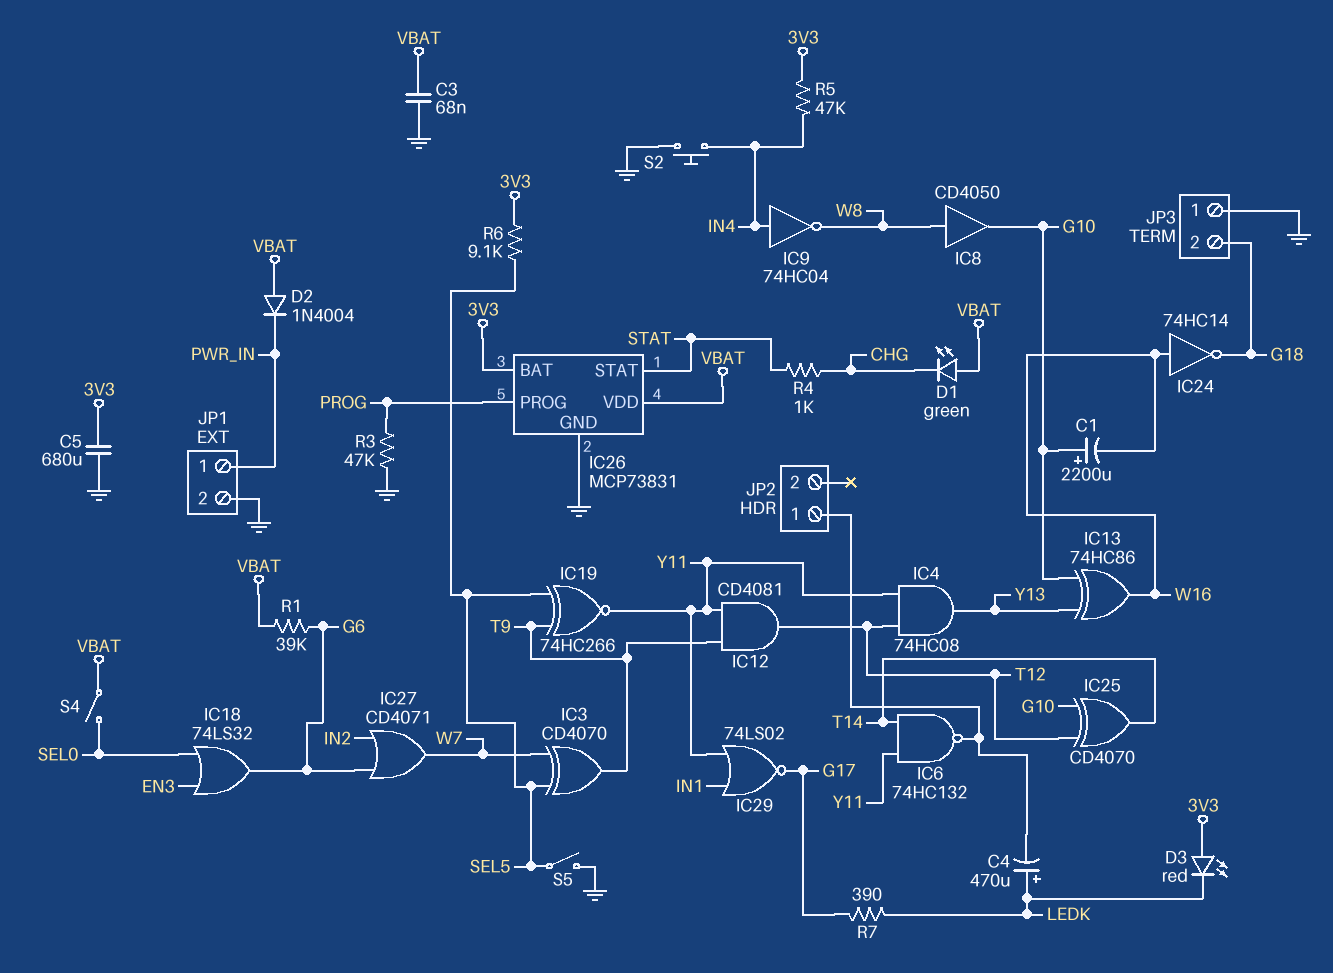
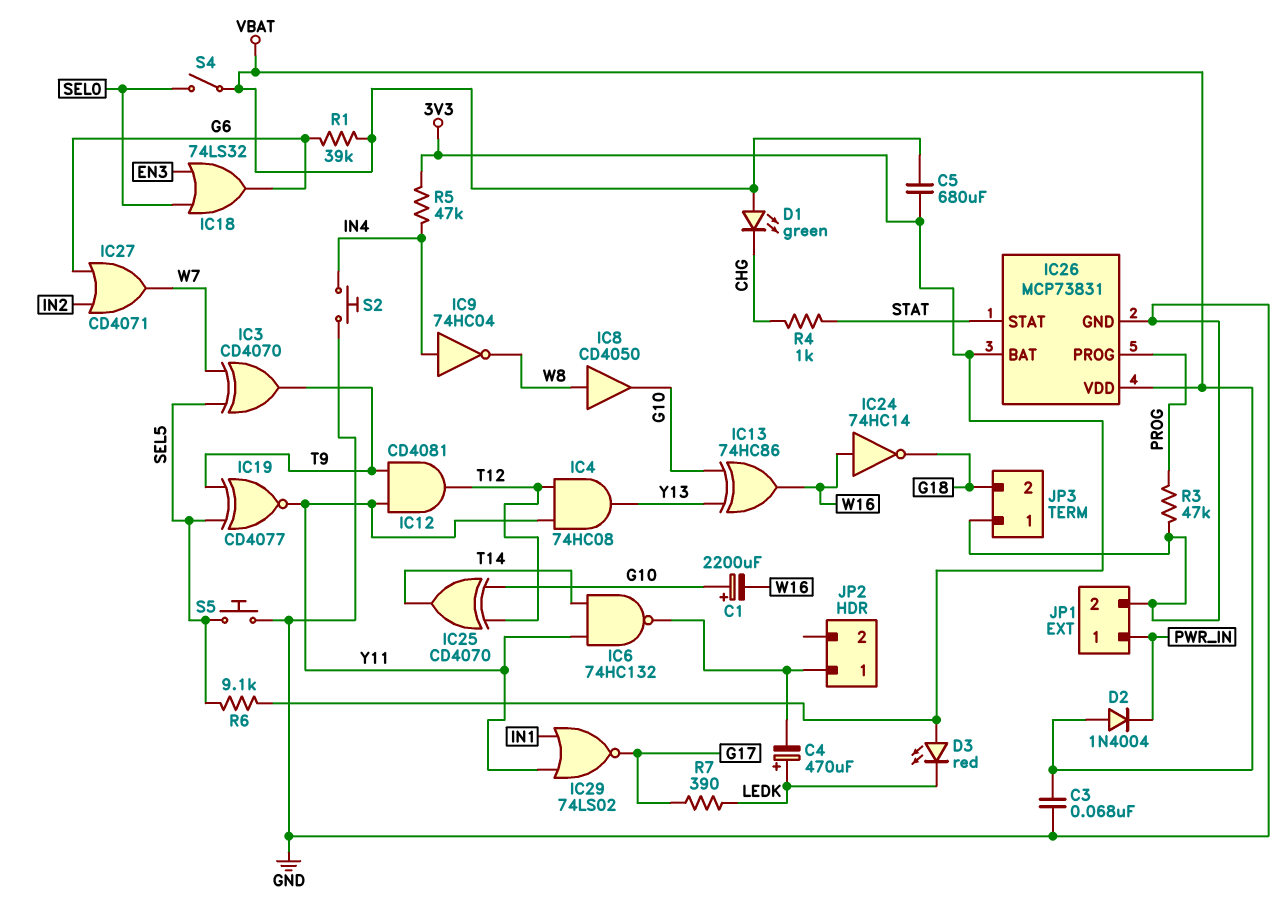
C5: 680uF (3V3, GND) -> 680uF (3V3, VBAT)
IC19: XNOR 74HC266 (in SEL5, in T9, out Y11) -> XNOR CD4077 (in SEL5, in T9, out Y11)
S5: switch (GND, SEL5) -> button (GND, SEL5)

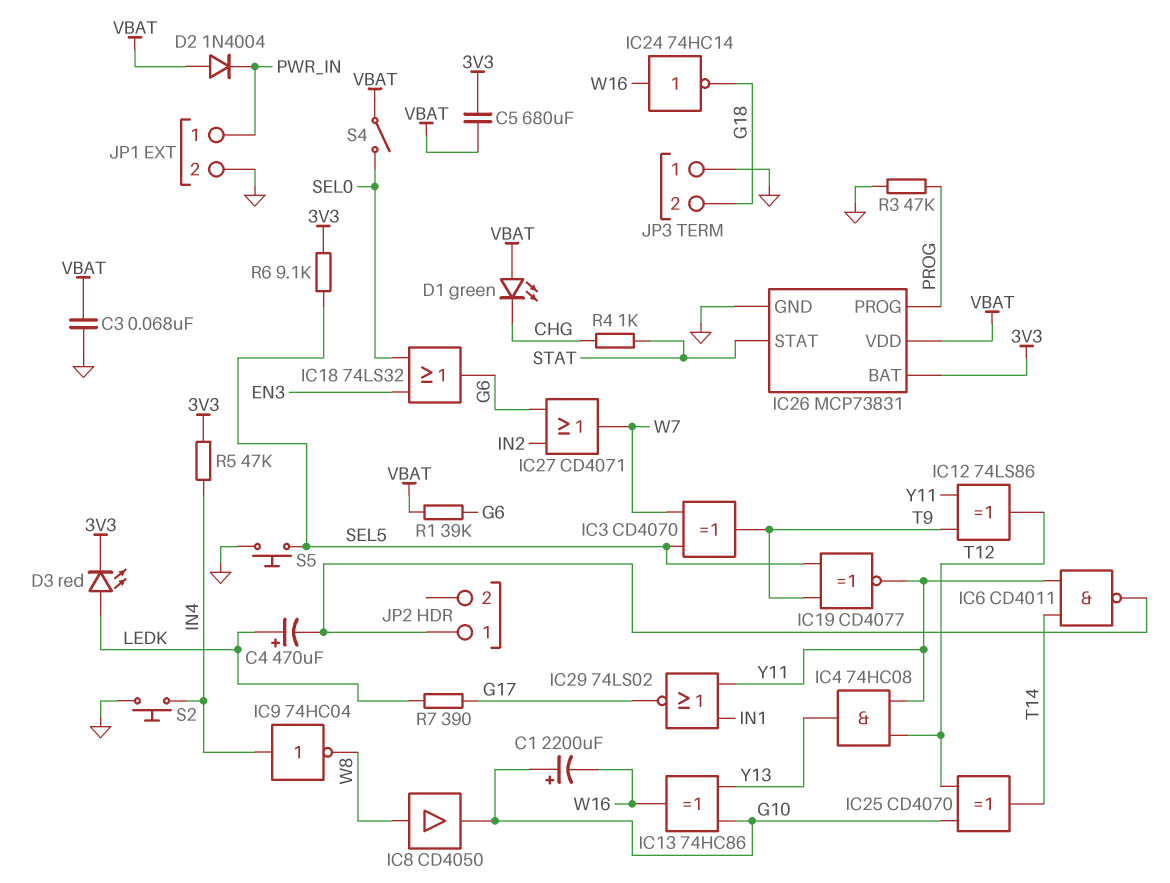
D3: LED red (A 3V3, K LEDK) -> LED red (A LEDK, K 3V3)
IC6: NAND 74HC132 (in T14, in Y11, out JP2/1) -> NAND CD4011 (in T14, in Y11, out JP2/1)
IC12: AND CD4081 (in T9, in Y11, out T12) -> XOR 74LS86 (in T9, in Y11, out T12)

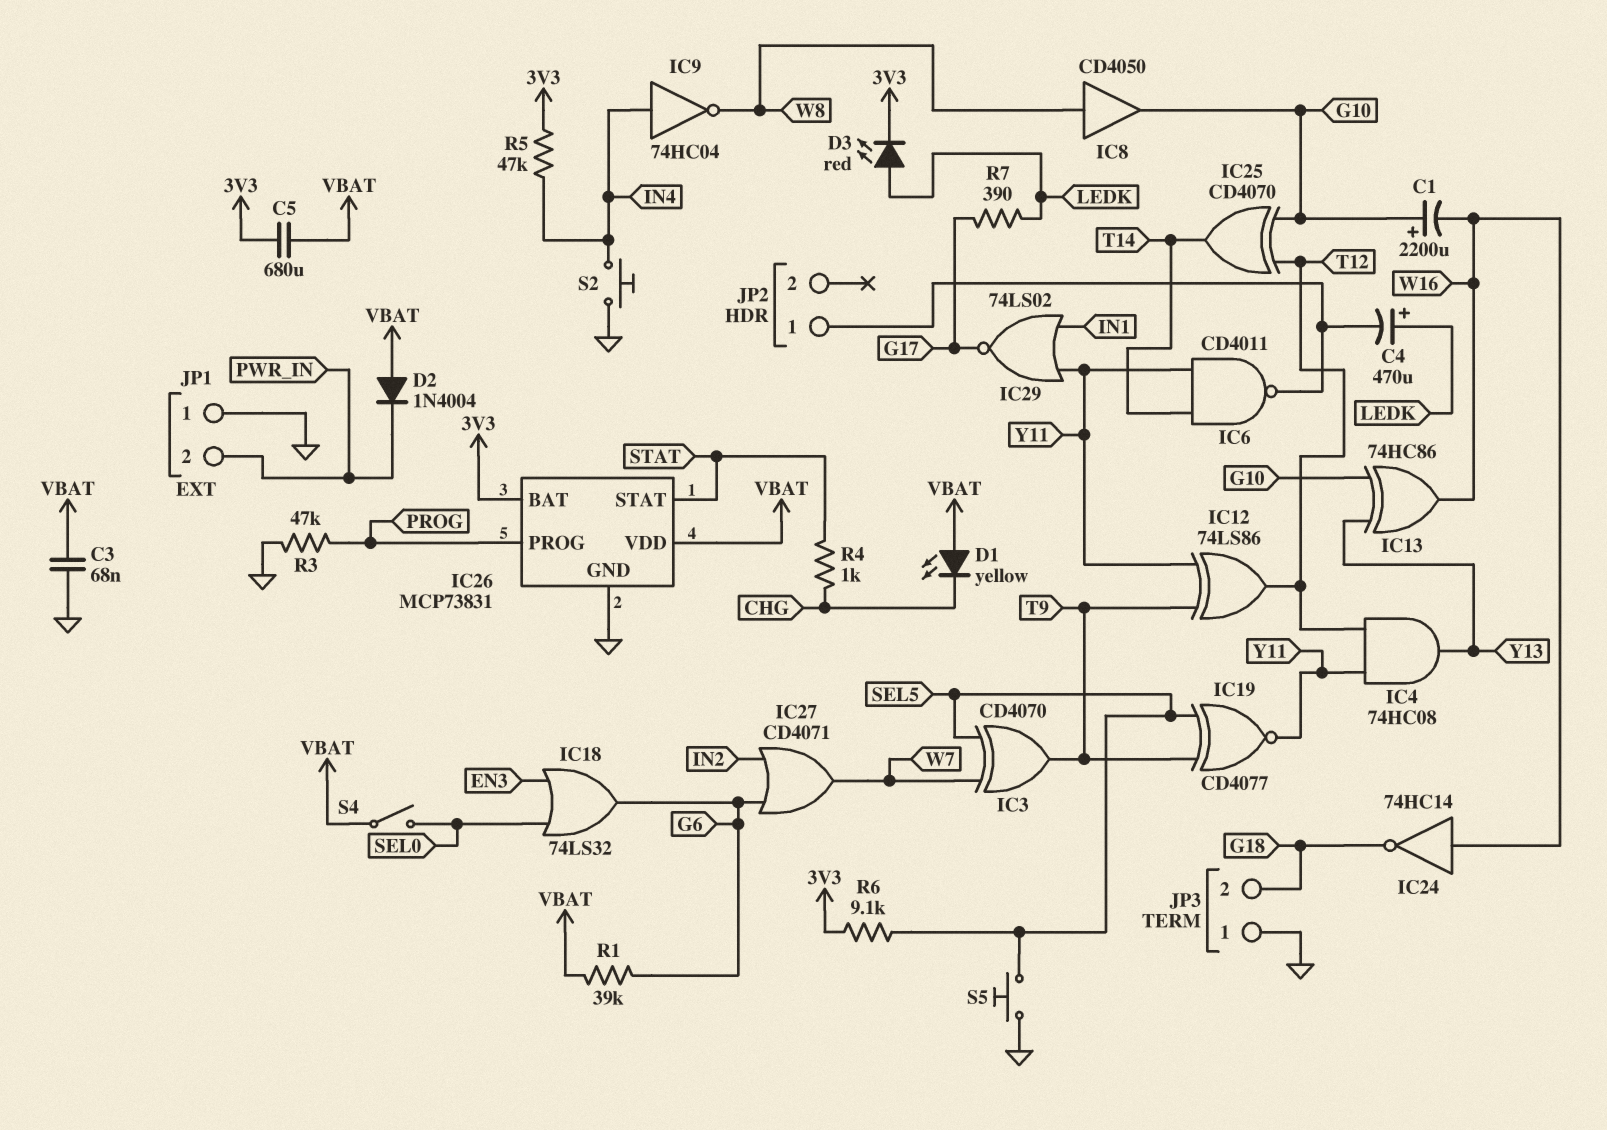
D1: LED green (A VBAT, K CHG) -> LED yellow (A VBAT, K CHG)
JP1 pin 1: PWR_IN -> GND
JP1 pin 2: GND -> PWR_IN

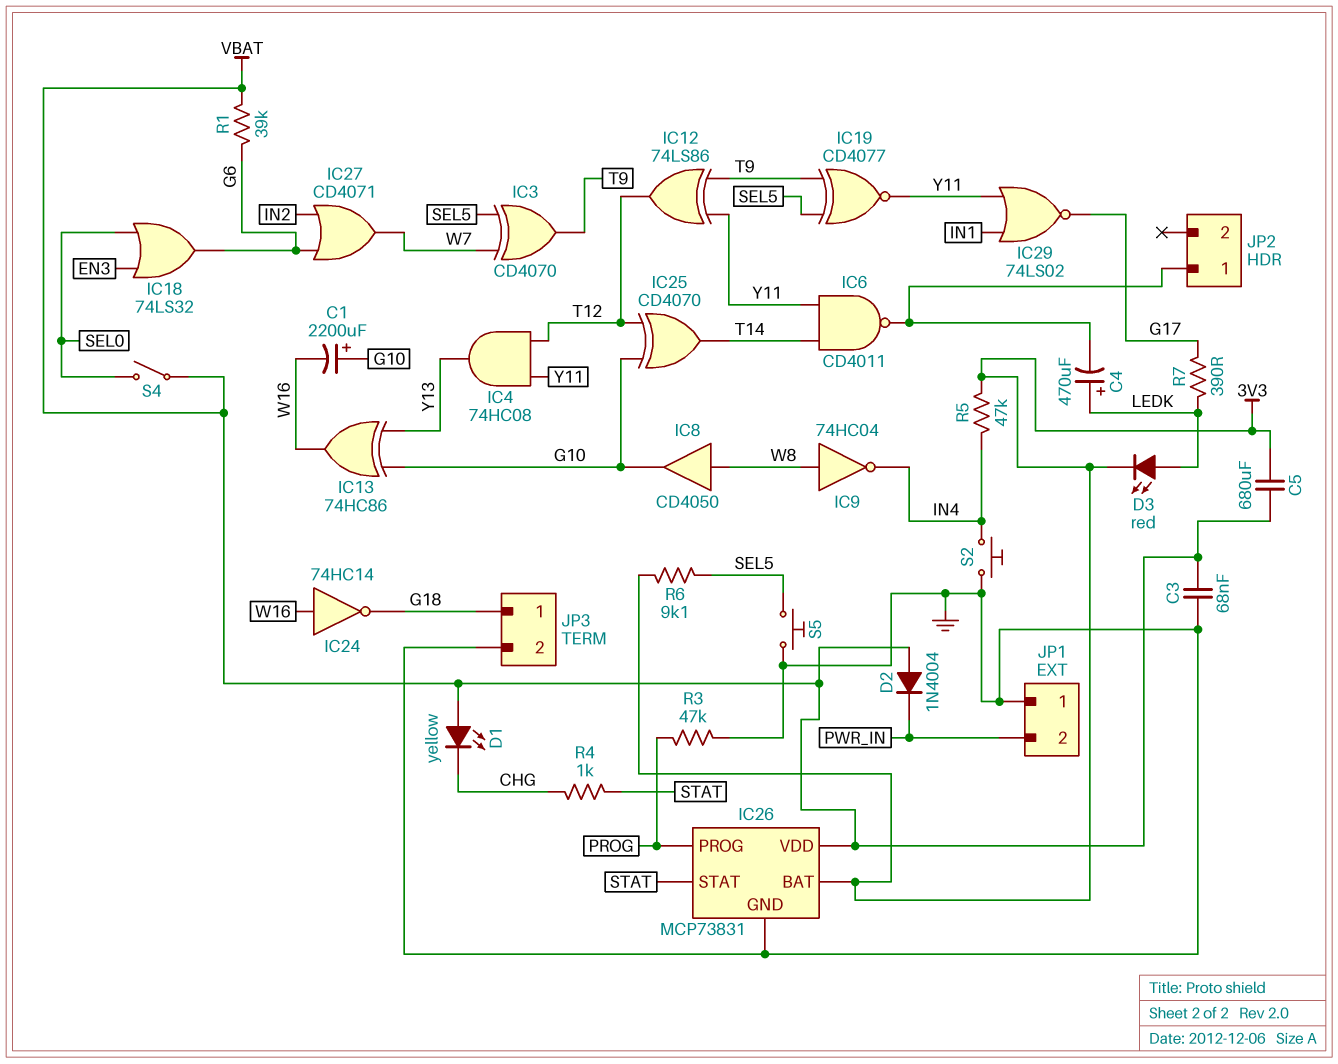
IC9: NOT 74HC04 (in IN4, out W8) -> NOT 74HC04 (in W8, out IN4)
JP3 pin 1: GND -> G18
JP3 pin 2: G18 -> GND

